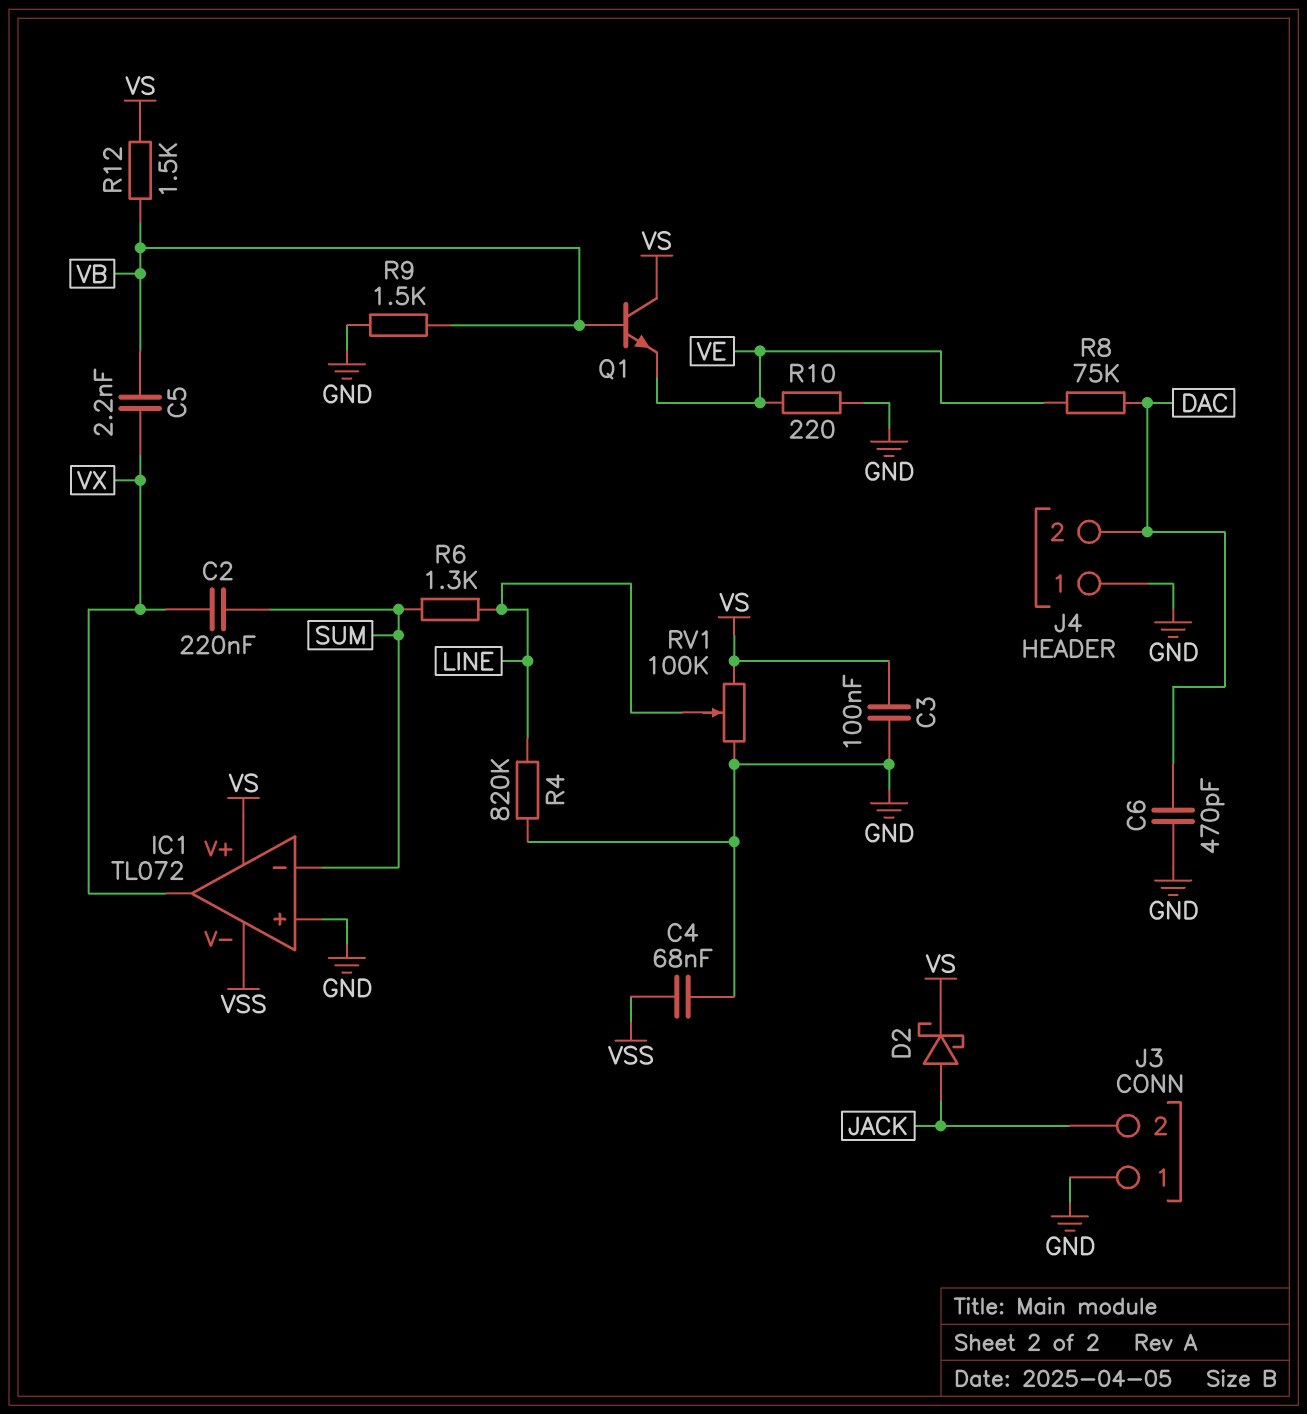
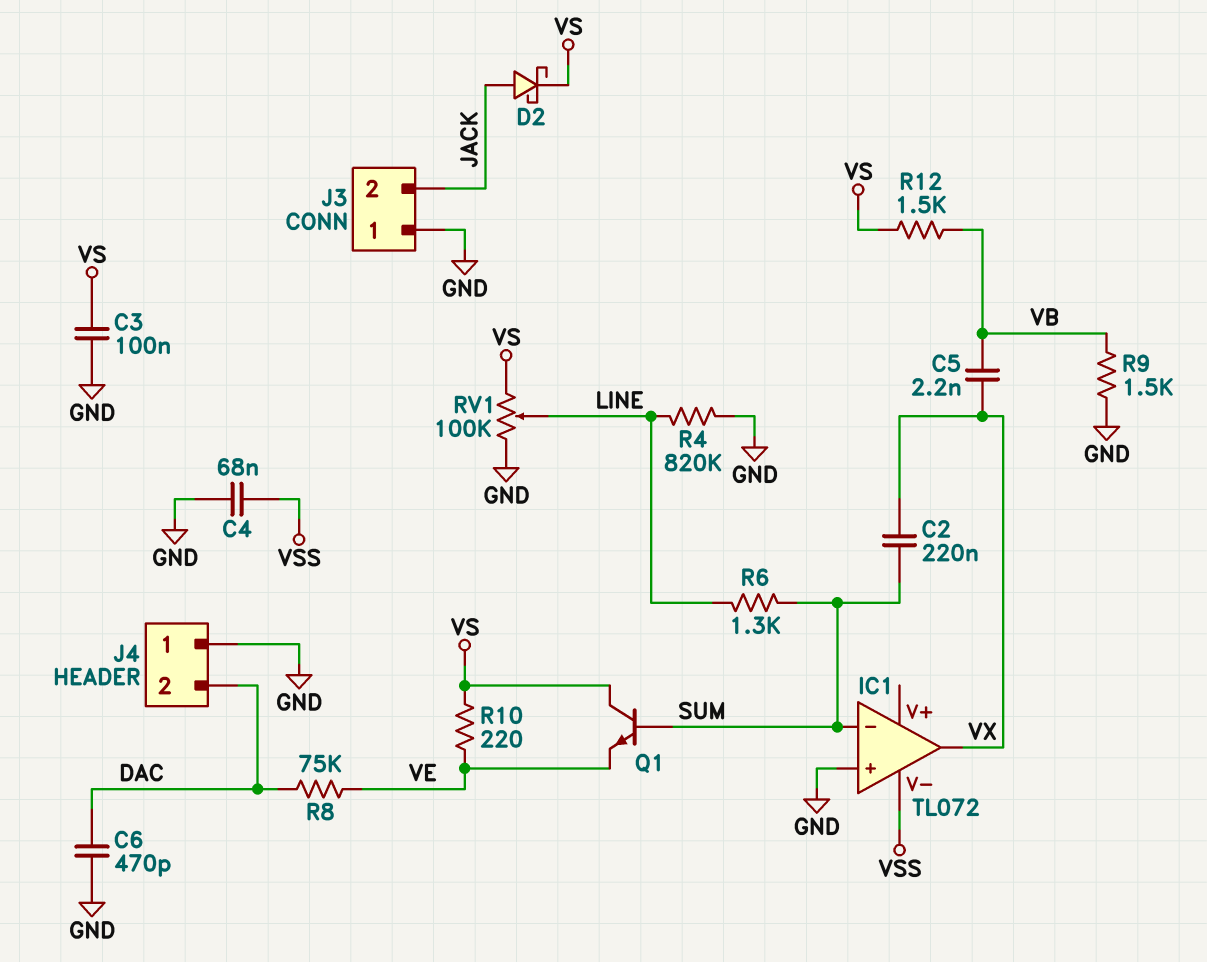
IC1 pin V+: VS -> none
Q1: NPN (B VB, C VS, E VE) -> NPN (B SUM, C VS, E VE)
R10: 220 (GND, VE) -> 220 (VE, VS)

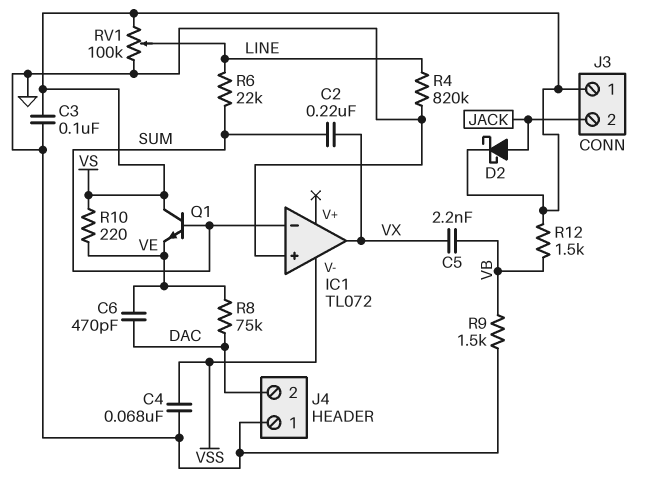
C6: 470pF (DAC, GND) -> 470pF (DAC, VE)
J3 pin 1: GND -> VS
R6: 1.3k (LINE, SUM) -> 22k (LINE, SUM)

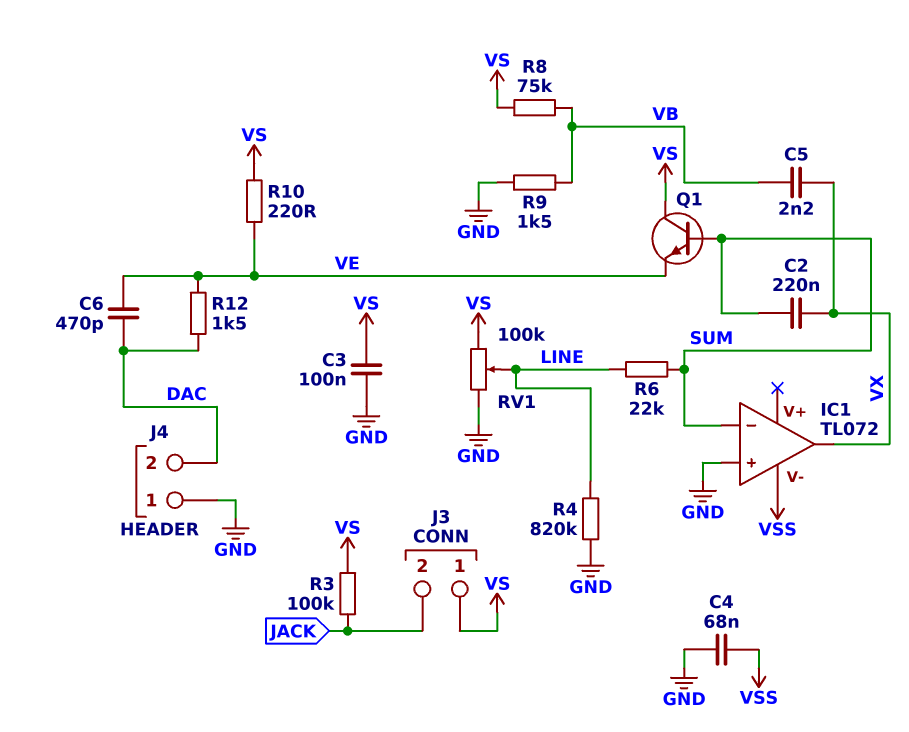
D2: schottky (A JACK, K VS) -> none
R3: none -> 100k (JACK, VS)
R8: 75k (DAC, VE) -> 75k (VB, VS)
R12: 1.5k (VB, VS) -> 1.5k (DAC, VE)

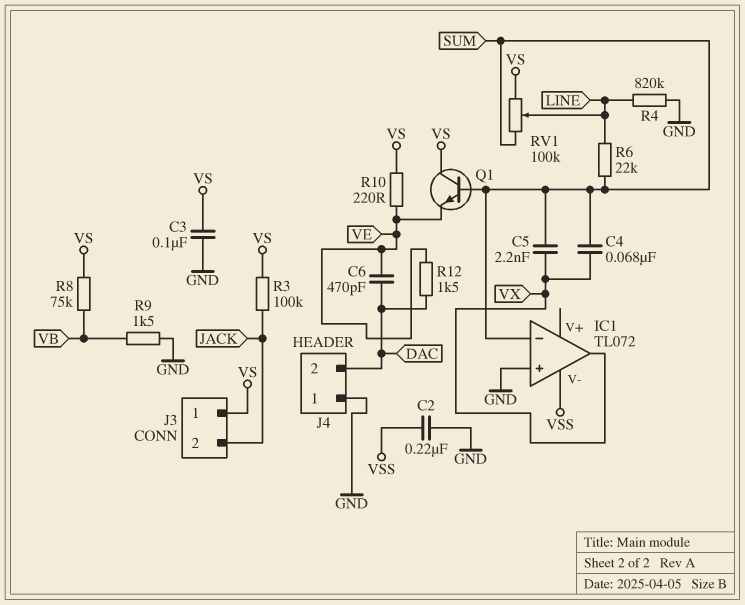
C2: 220nF (SUM, VX) -> 220nF (GND, VSS)
C4: 68nF (GND, VSS) -> 68nF (SUM, VX)
C5: 2.2nF (VB, VX) -> 2.2nF (SUM, VX)
RV1: 100k (GND, VS, wiper LINE) -> 100k (SUM, VS, wiper LINE)

